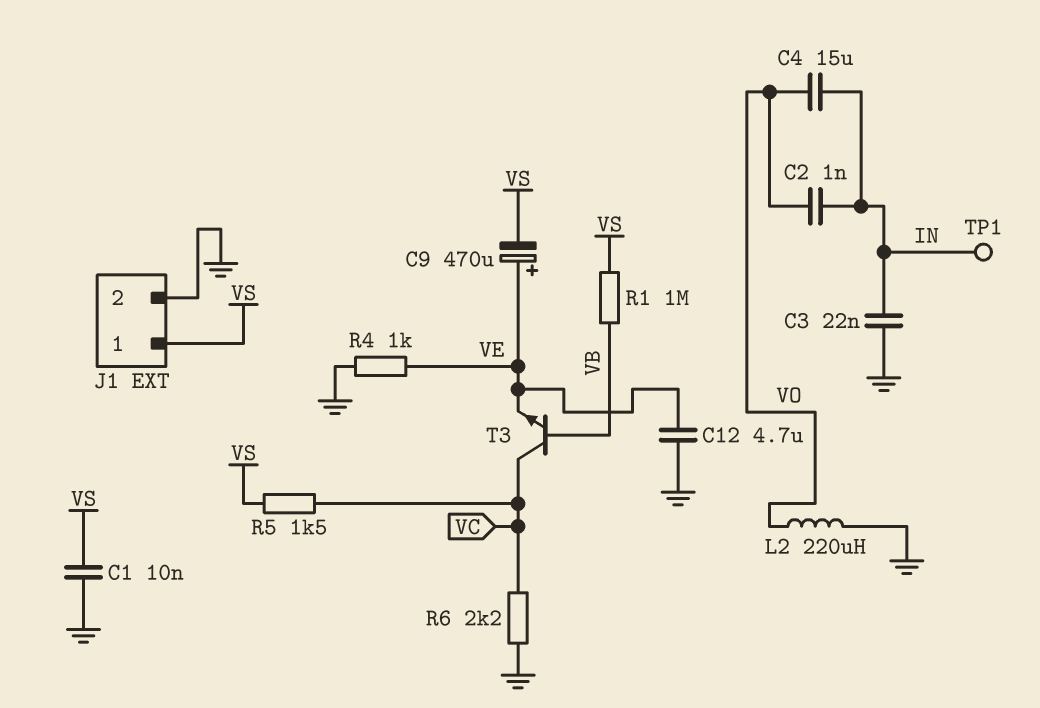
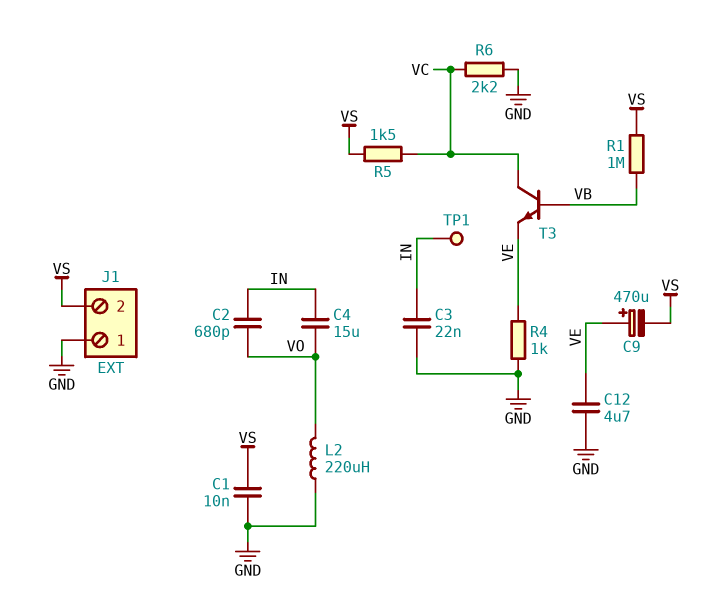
C2: 1nF (IN, VO) -> 680pF (IN, VO)
J1 pin 1: VS -> GND
J1 pin 2: GND -> VS

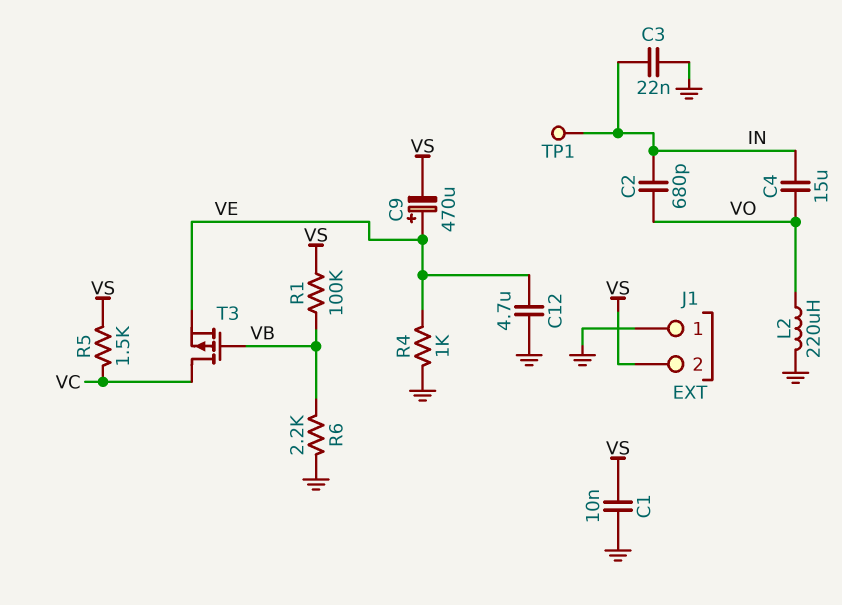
R1: 1M (VB, VS) -> 100k (VB, VS)
R6: 2.2k (GND, VC) -> 2.2k (GND, VB)
T3: NPN (B VB, C VC, E VE) -> PMOS (G VB, D VC, S VE)

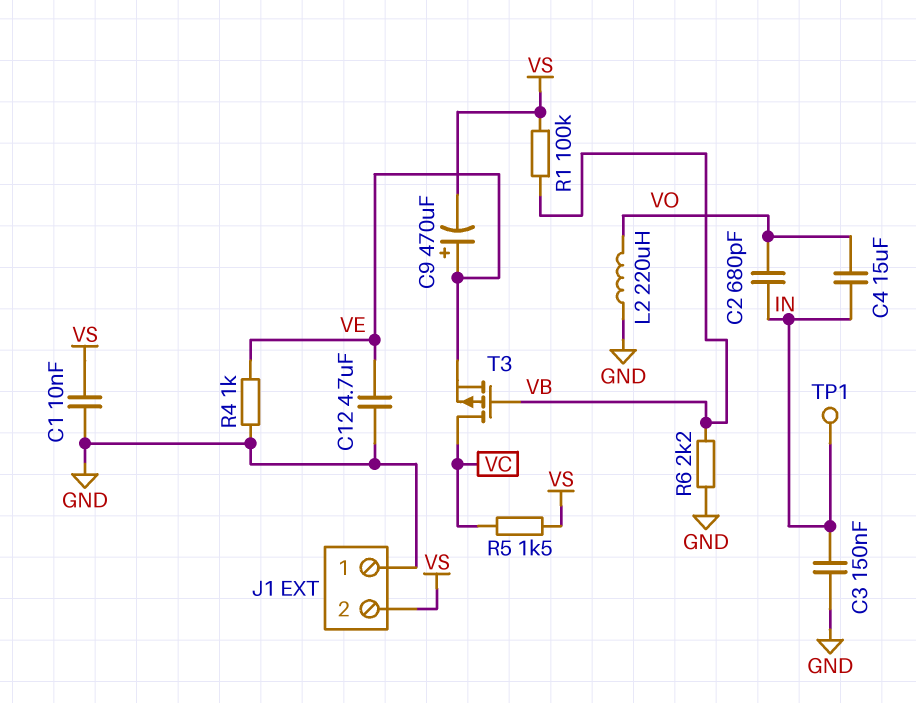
C3: 22nF (GND, IN) -> 150nF (GND, IN)

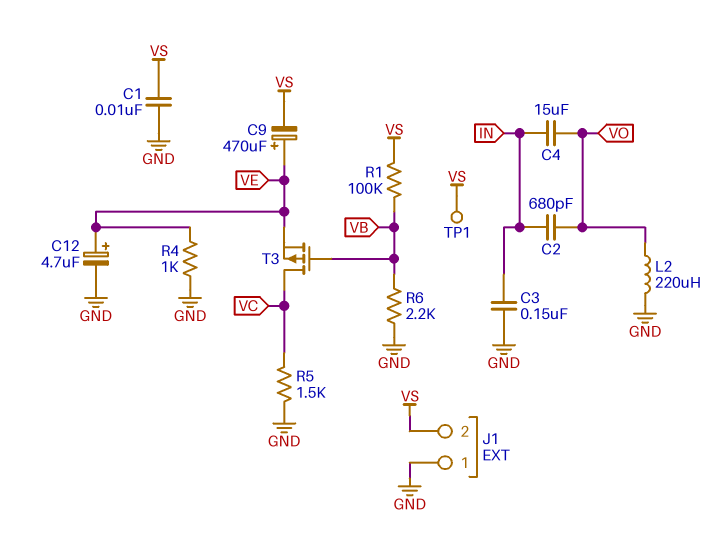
C12: 4.7uF (GND, VE) -> 4.7uF (plus VE, minus GND)
R5: 1.5k (VC, VS) -> 1.5k (GND, VC)
TP1: test point (IN) -> test point (VS)

